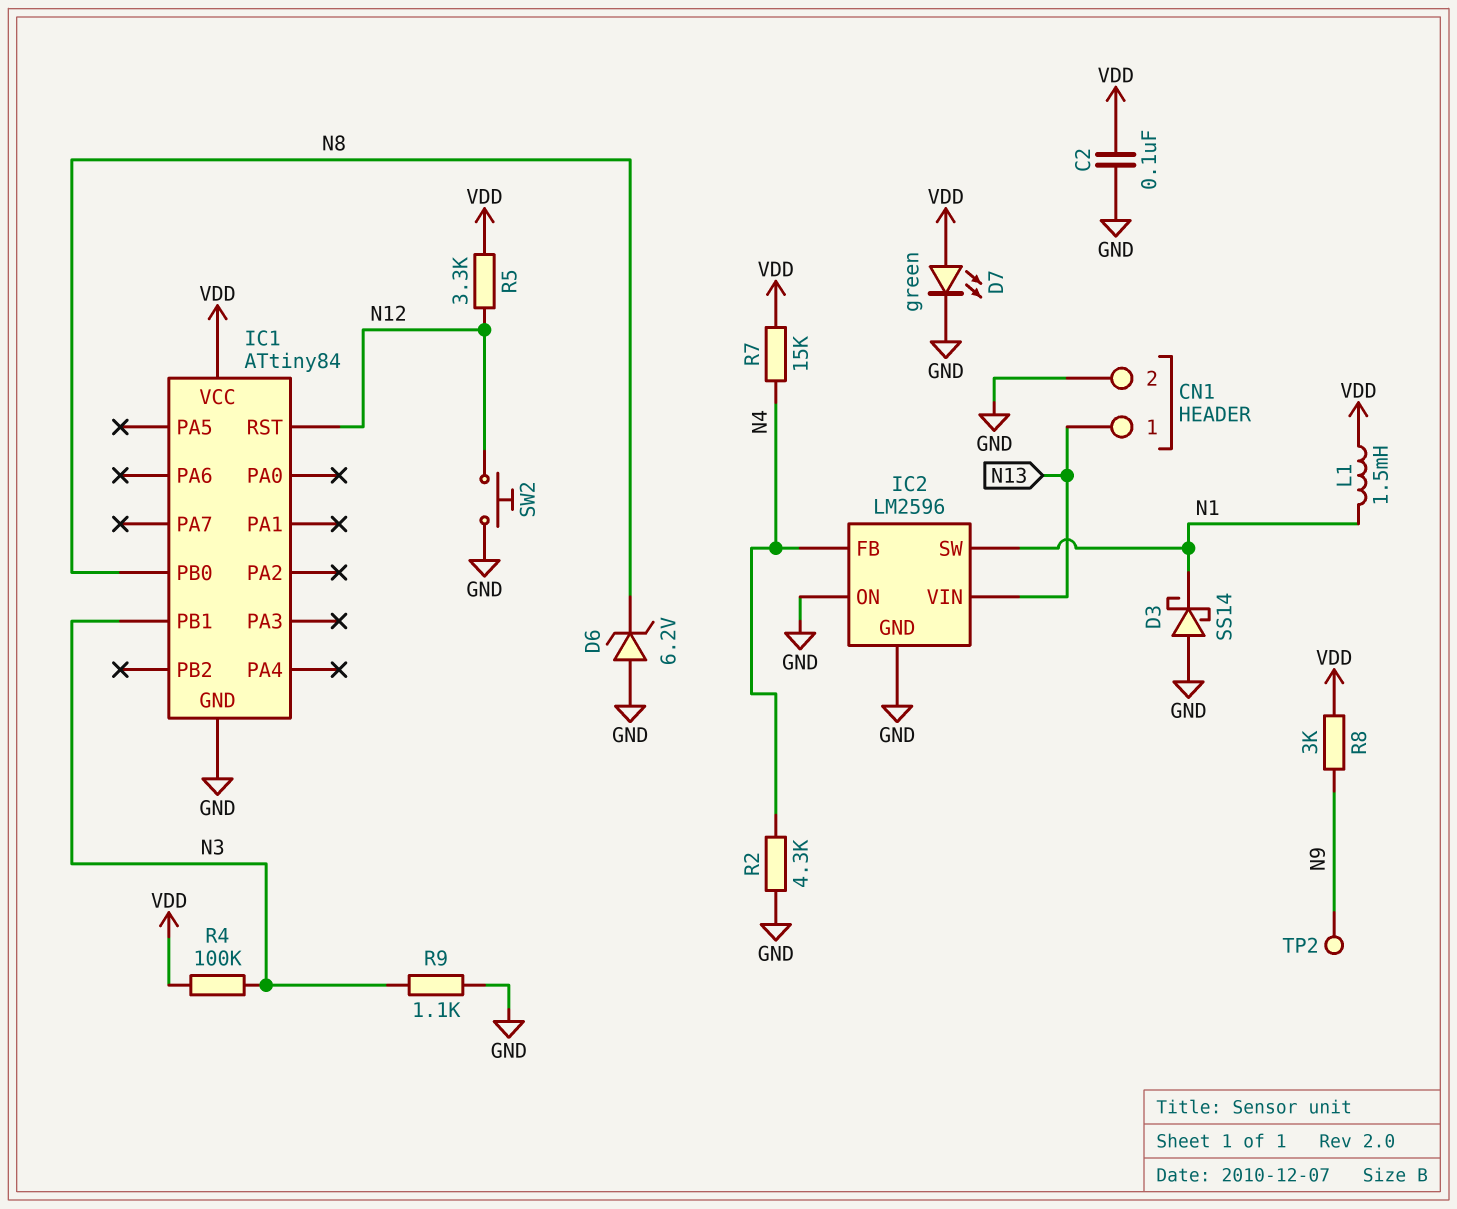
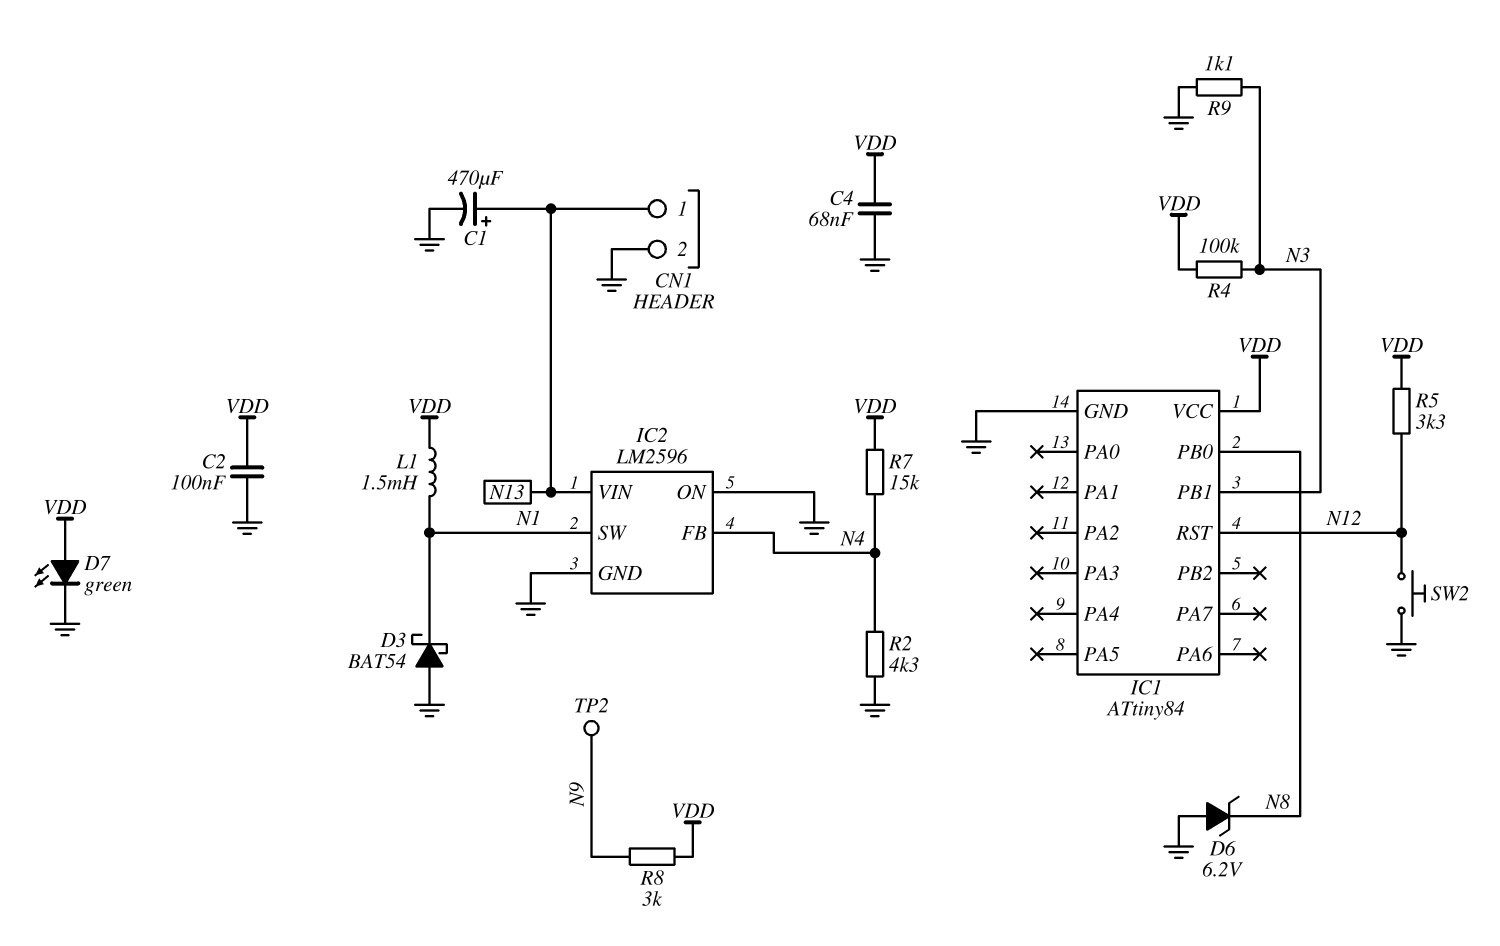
C1: none -> 470uF (plus N13, minus GND)
C4: none -> 68nF (GND, VDD)
D3: schottky SS14 (A GND, K N1) -> schottky BAT54 (A GND, K N1)

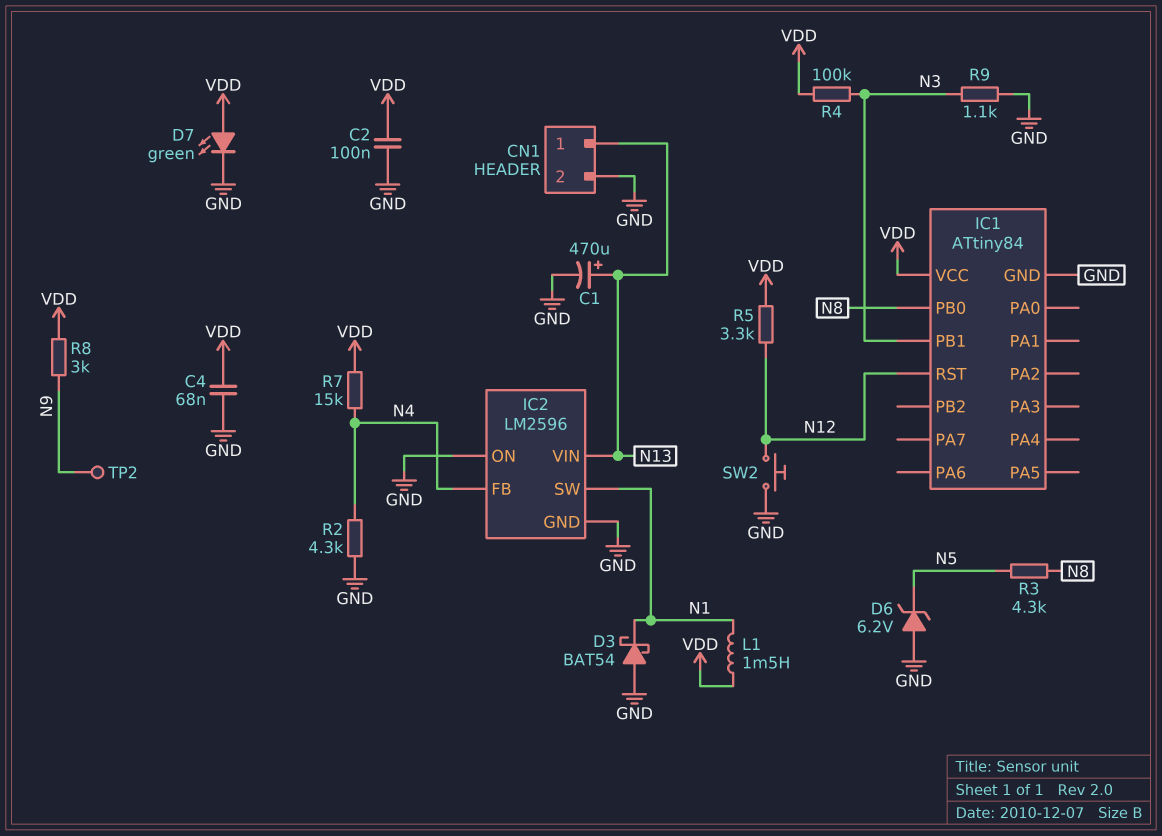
D6: zener 6.2V (A GND, K N8) -> zener 6.2V (A GND, K N5)
R3: none -> 4.3k (N5, N8)

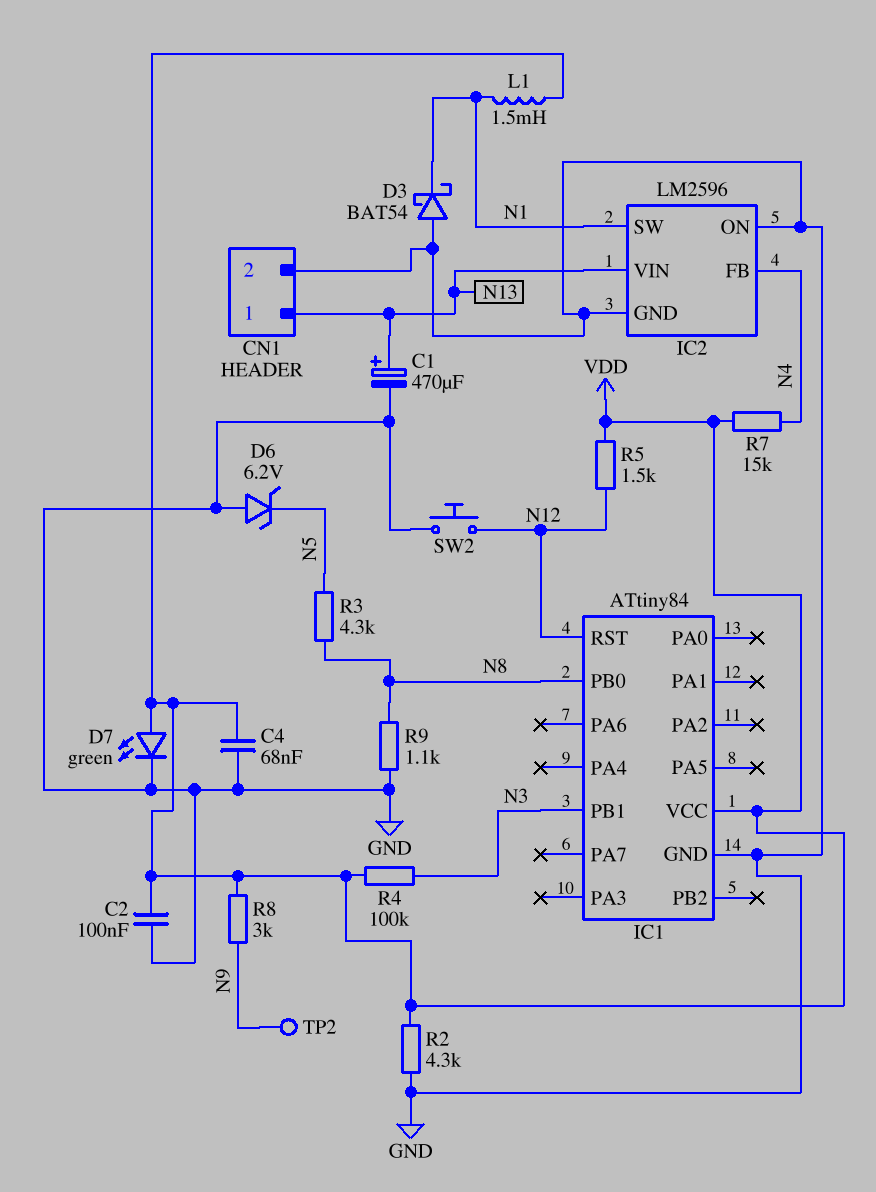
R2: 4.3k (GND, N4) -> 4.3k (GND, VDD)
R5: 3.3k (N12, VDD) -> 1.5k (N12, VDD)
R9: 1.1k (GND, N3) -> 1.1k (GND, N8)

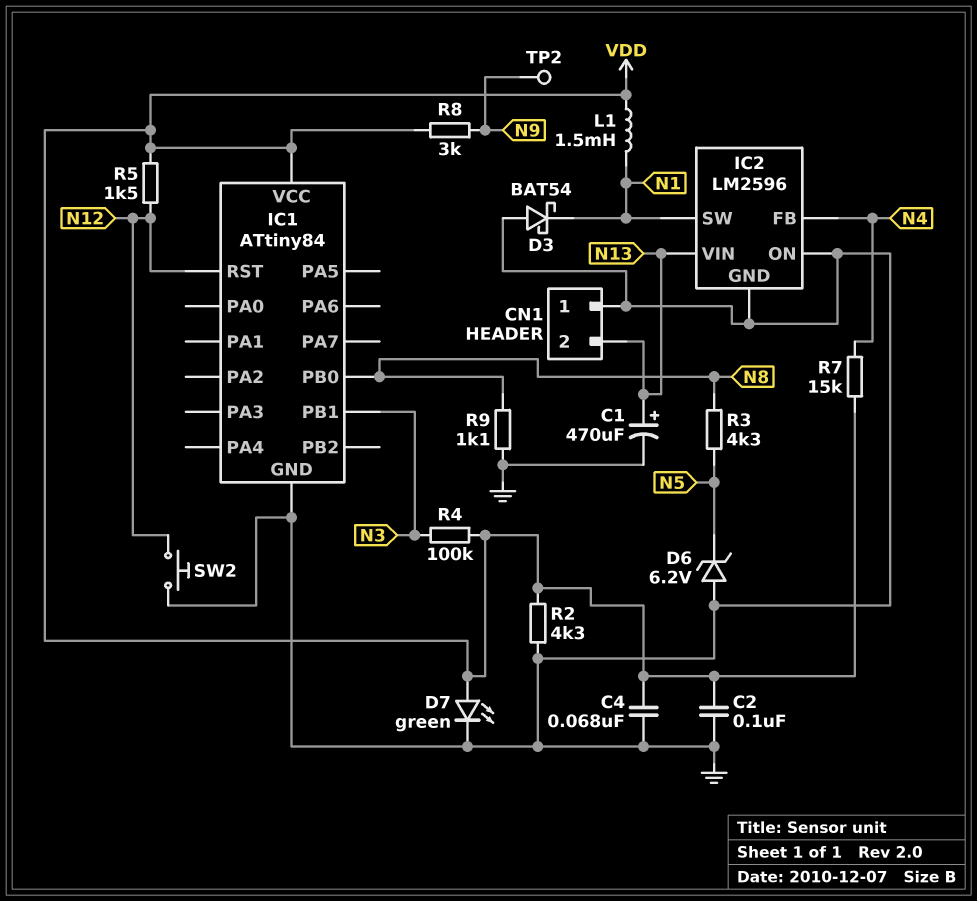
CN1 pin 1: N13 -> GND
CN1 pin 2: GND -> N13

